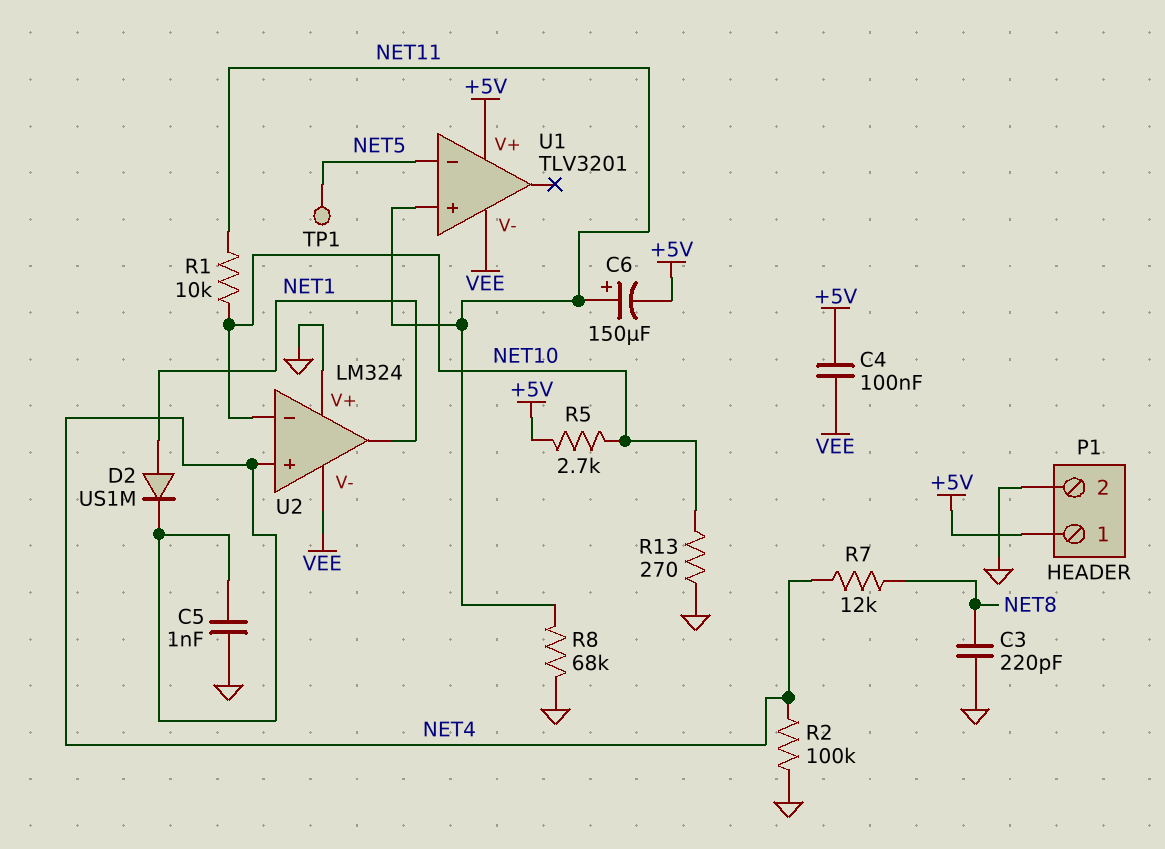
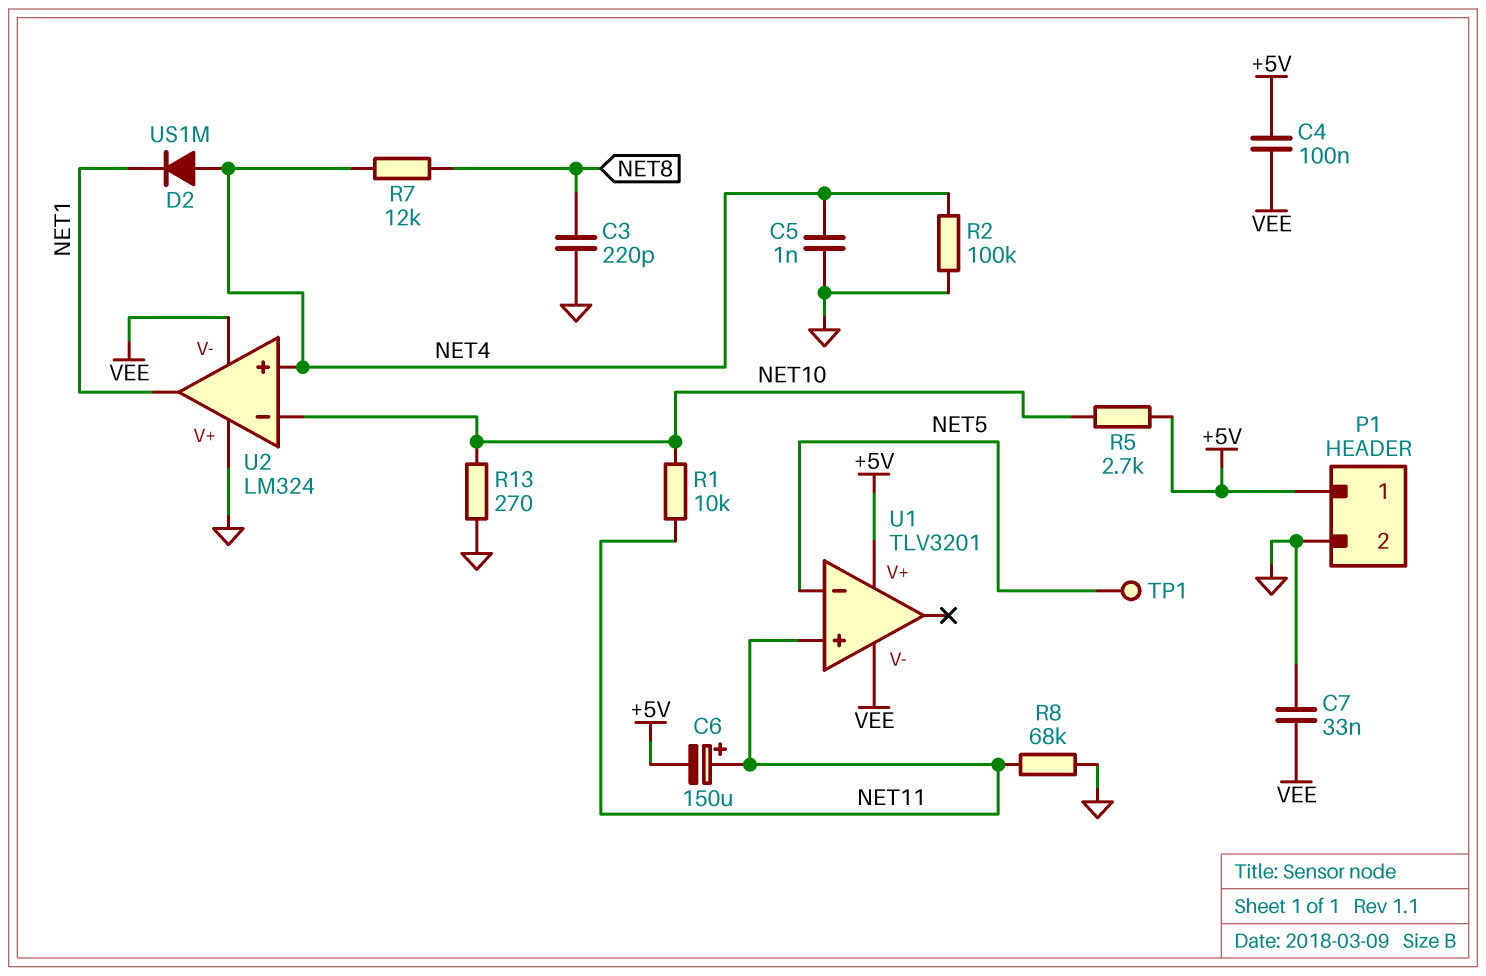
C7: none -> 33nF (GND, VEE)
D2: diode US1M (A NET1, K NET4) -> diode US1M (A NET4, K NET1)

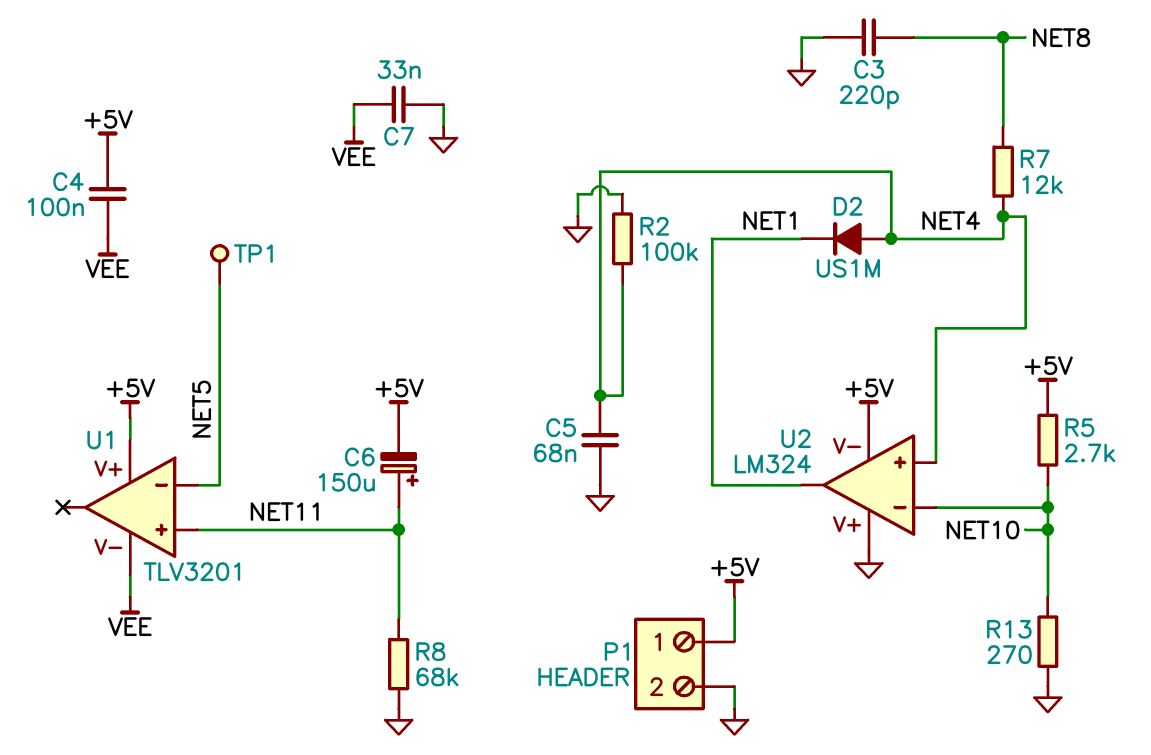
C5: 1nF (GND, NET4) -> 68nF (GND, NET4)
R1: 10k (NET10, NET11) -> none
U2 pin V-: VEE -> +5V

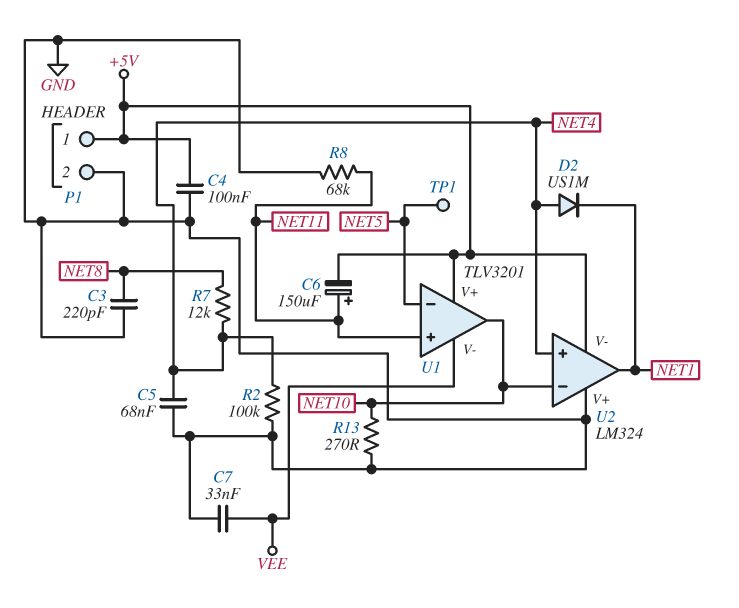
C4: 100nF (+5V, VEE) -> 100nF (+5V, GND)
R5: 2.7k (+5V, NET10) -> none
U1 pin out: none -> NET10

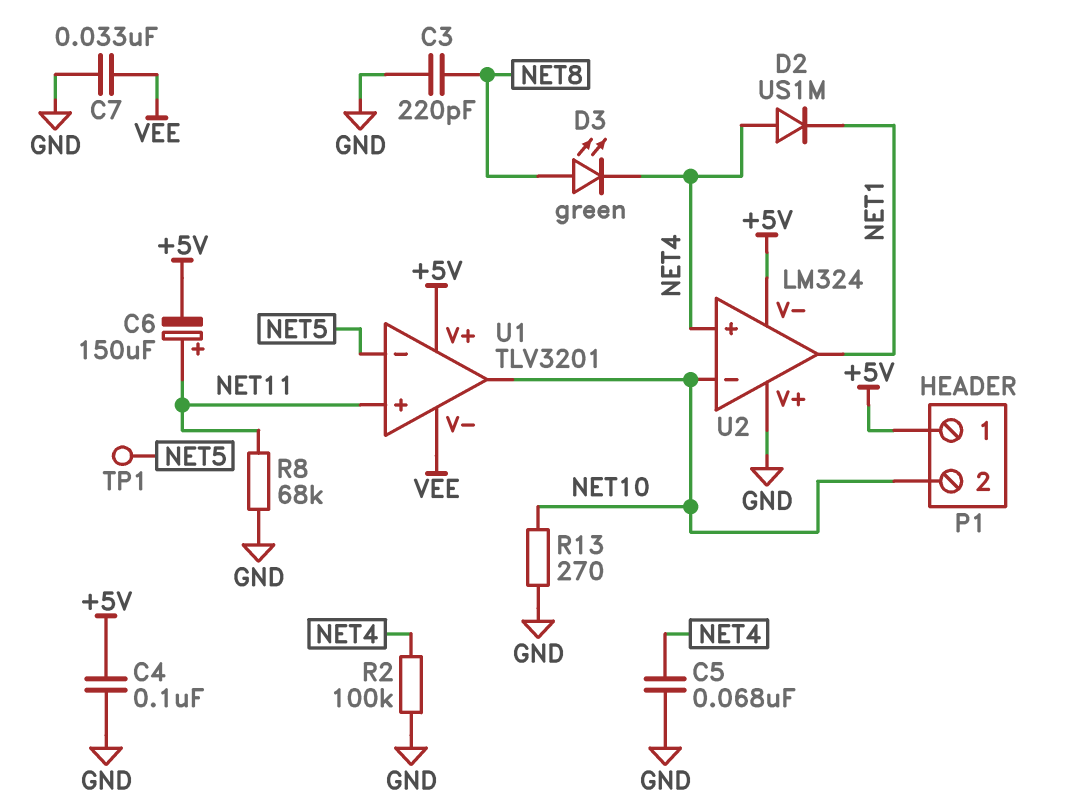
D3: none -> LED green (A NET8, K NET4)
P1 pin 2: GND -> NET10
R7: 12k (NET4, NET8) -> none

